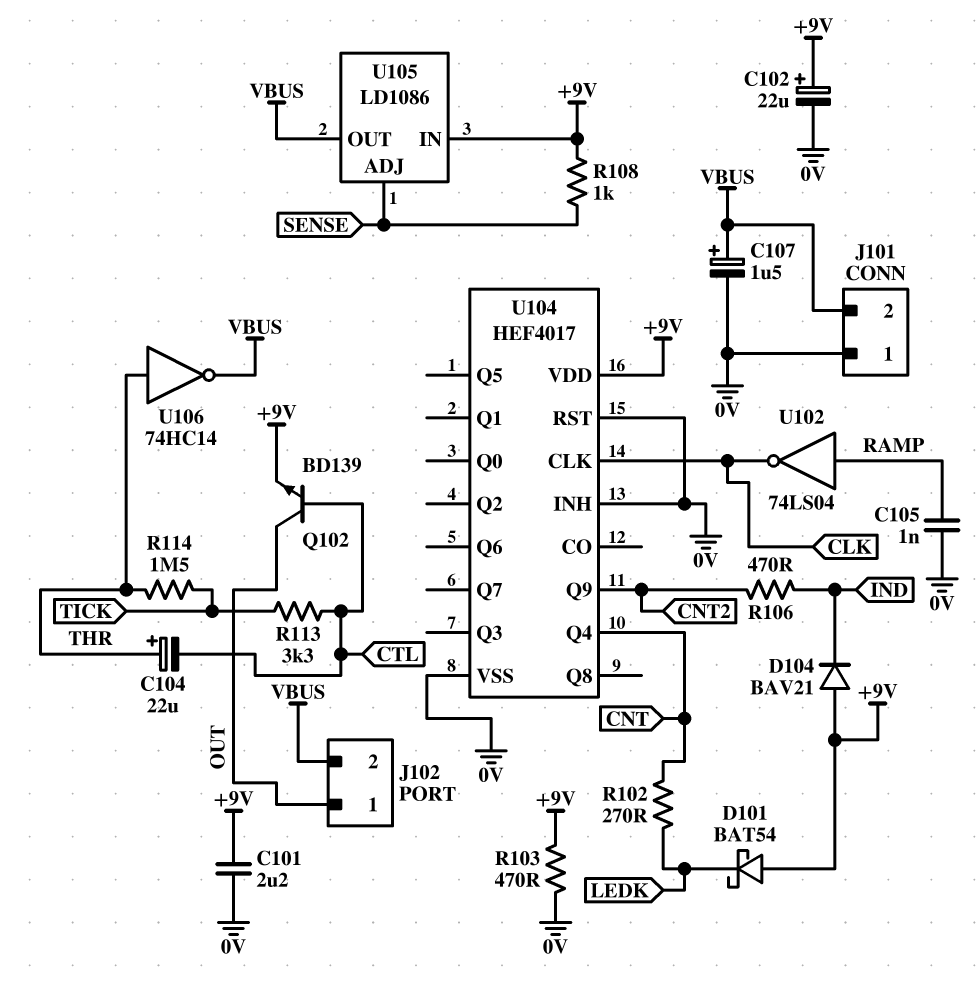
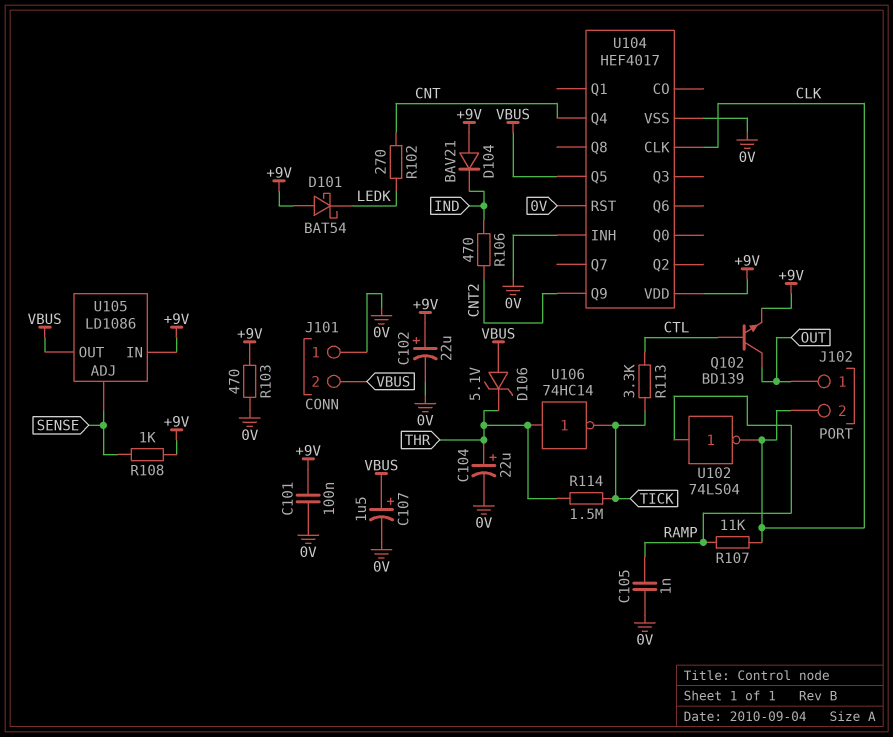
C101: 2.2uF (+9V, 0V) -> 100nF (+9V, 0V)
C104: 22uF (plus THR, minus CTL) -> 22uF (plus THR, minus 0V)
D106: none -> zener 5.1V (A VBUS, K THR)
J102 pin 2: VBUS -> CLK
R107: none -> 11k (CLK, RAMP)
U104 pin Q5: none -> VBUS
U106: NOT 74HC14 (in THR, out VBUS) -> NOT 74HC14 (in THR, out TICK)

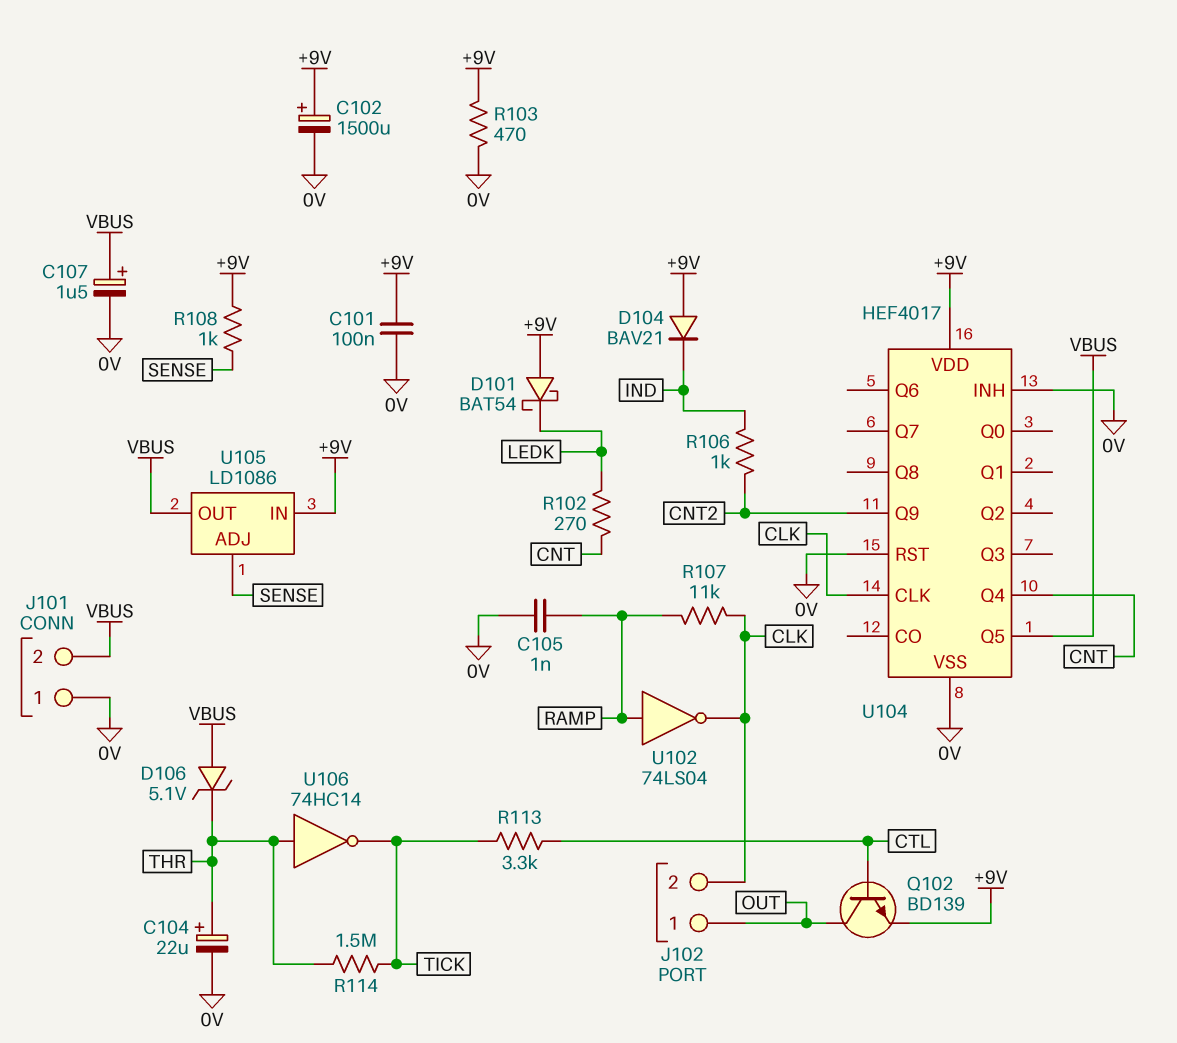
C102: 22uF (plus +9V, minus 0V) -> 1500uF (plus +9V, minus 0V)
R106: 470 (CNT2, IND) -> 1k (CNT2, IND)

